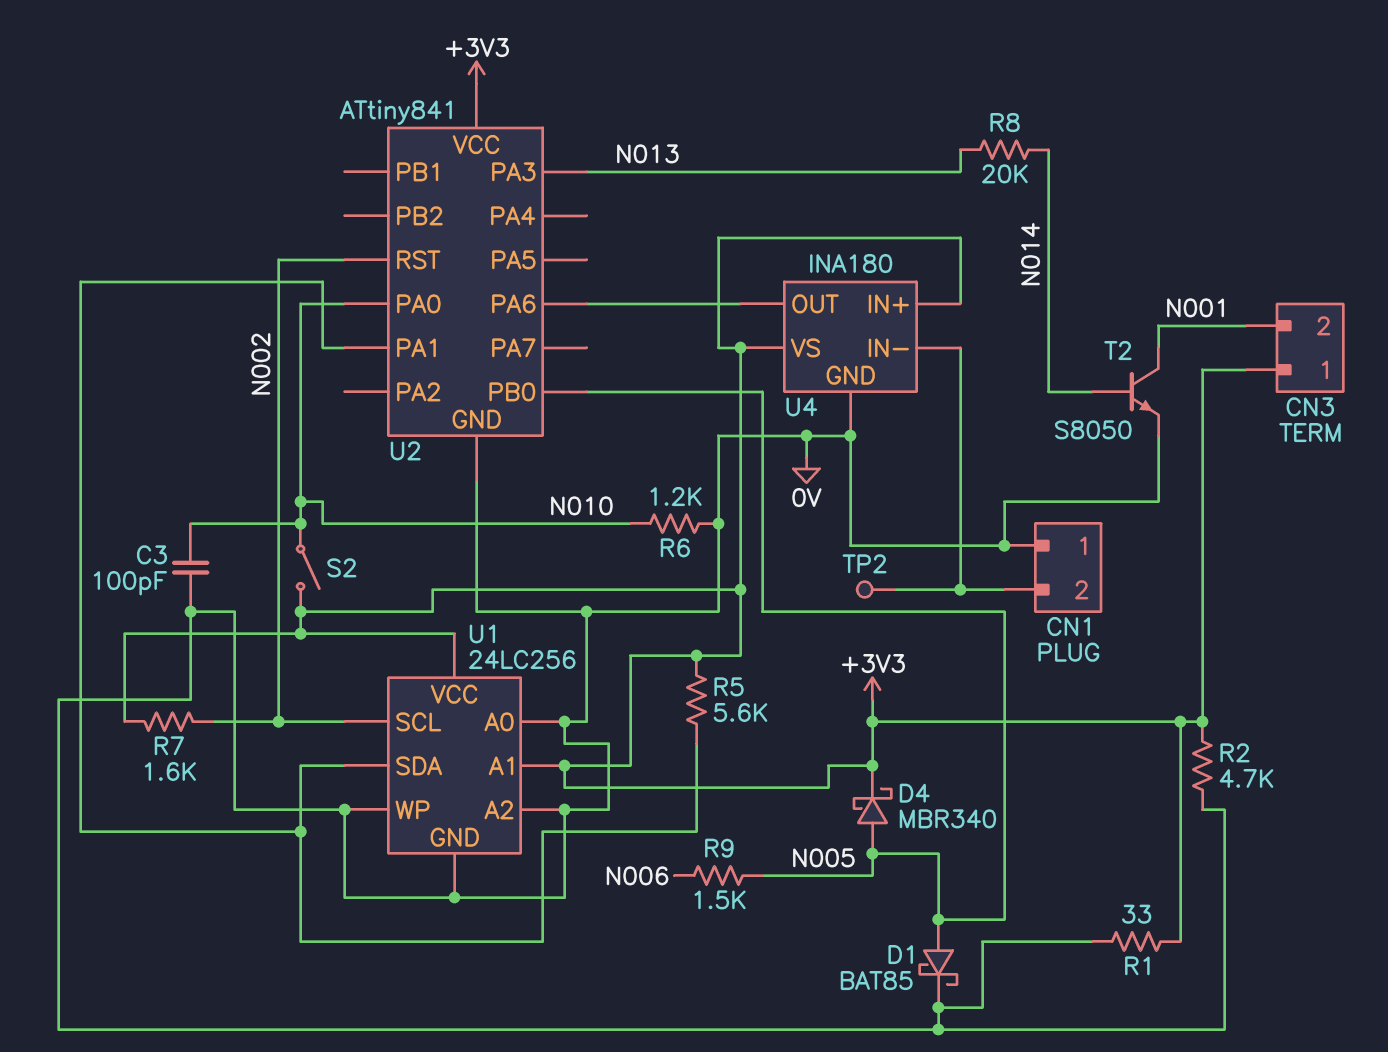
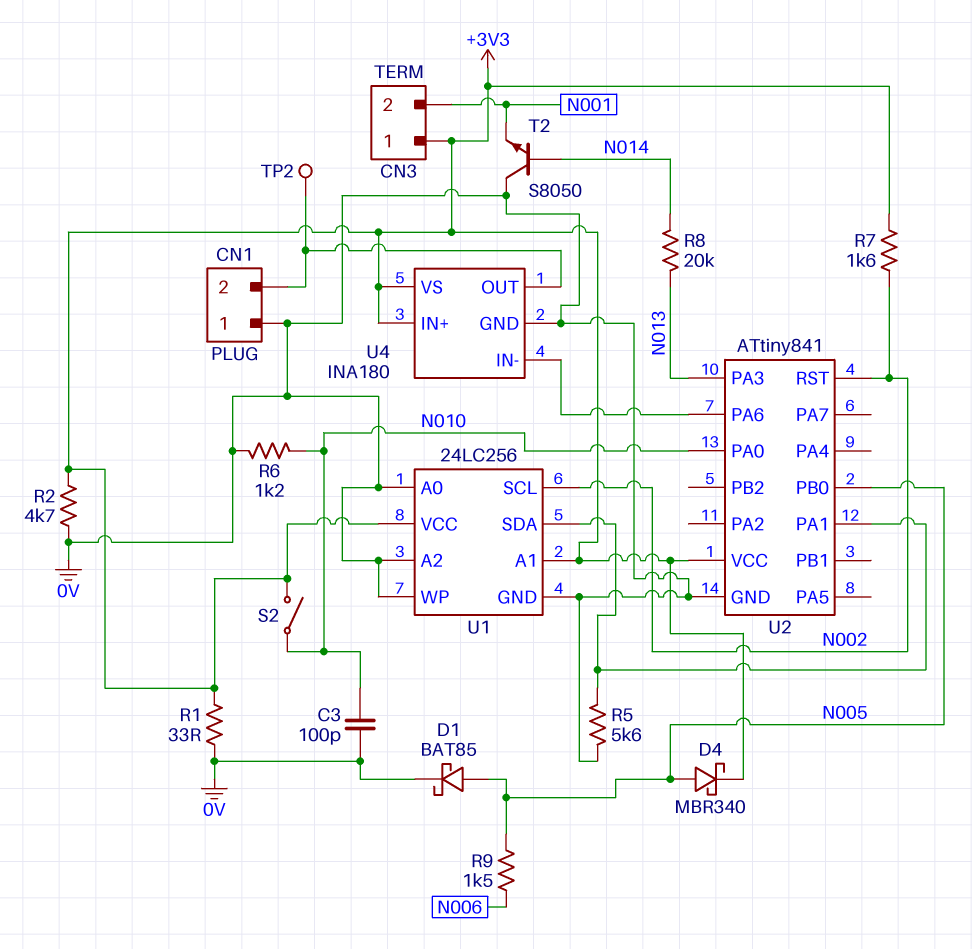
R5: 5.6k (+3V3, U1/SDA) -> 5.6k (0V, U1/SDA)
T2: NPN S8050 (B N014, C N001, E 0V) -> NPN S8050 (B N014, C 0V, E N001)
U4 pin IN-: CN1/2 -> U2/PA6
U4 pin OUT: U2/PA6 -> CN1/2

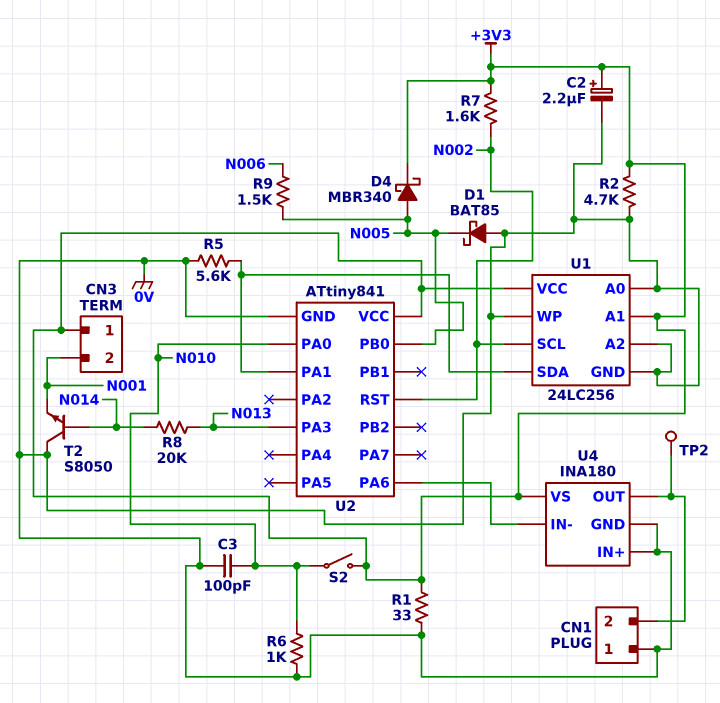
C2: none -> 2.2uF (plus +3V3, minus 0V)
D1: schottky BAT85 (A N005, K 0V) -> schottky BAT85 (A 0V, K N005)
R6: 1.2k (0V, N010) -> 1k (0V, N010)
U4 pin IN+: +3V3 -> 0V

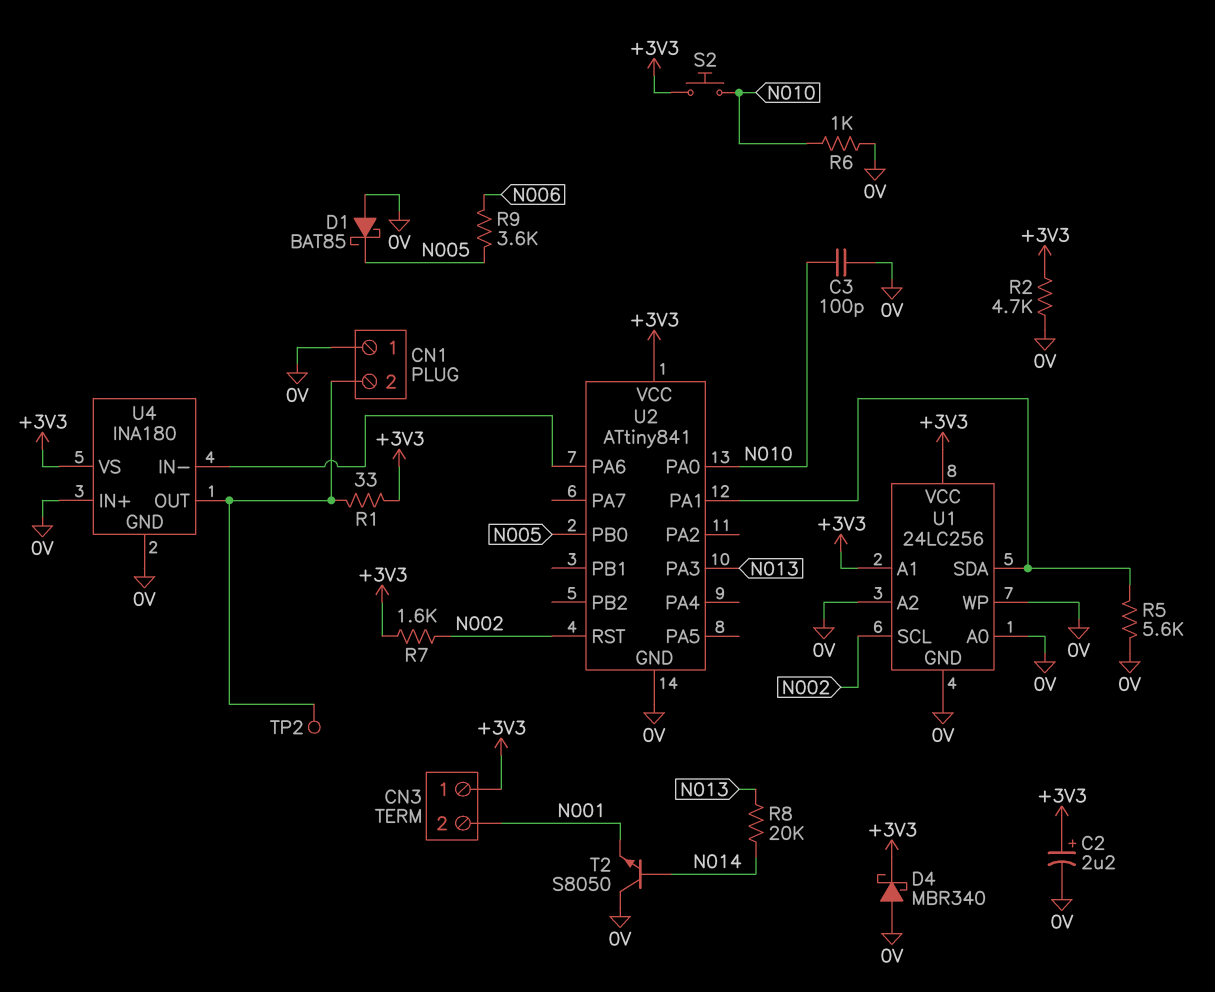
D4: schottky MBR340 (A N005, K +3V3) -> schottky MBR340 (A 0V, K +3V3)
R1: 33 (+3V3, 0V) -> 33 (+3V3, CN1/2)
R9: 1.5k (N005, N006) -> 3.6k (N005, N006)
S2: switch (+3V3, N010) -> button (+3V3, N010)

